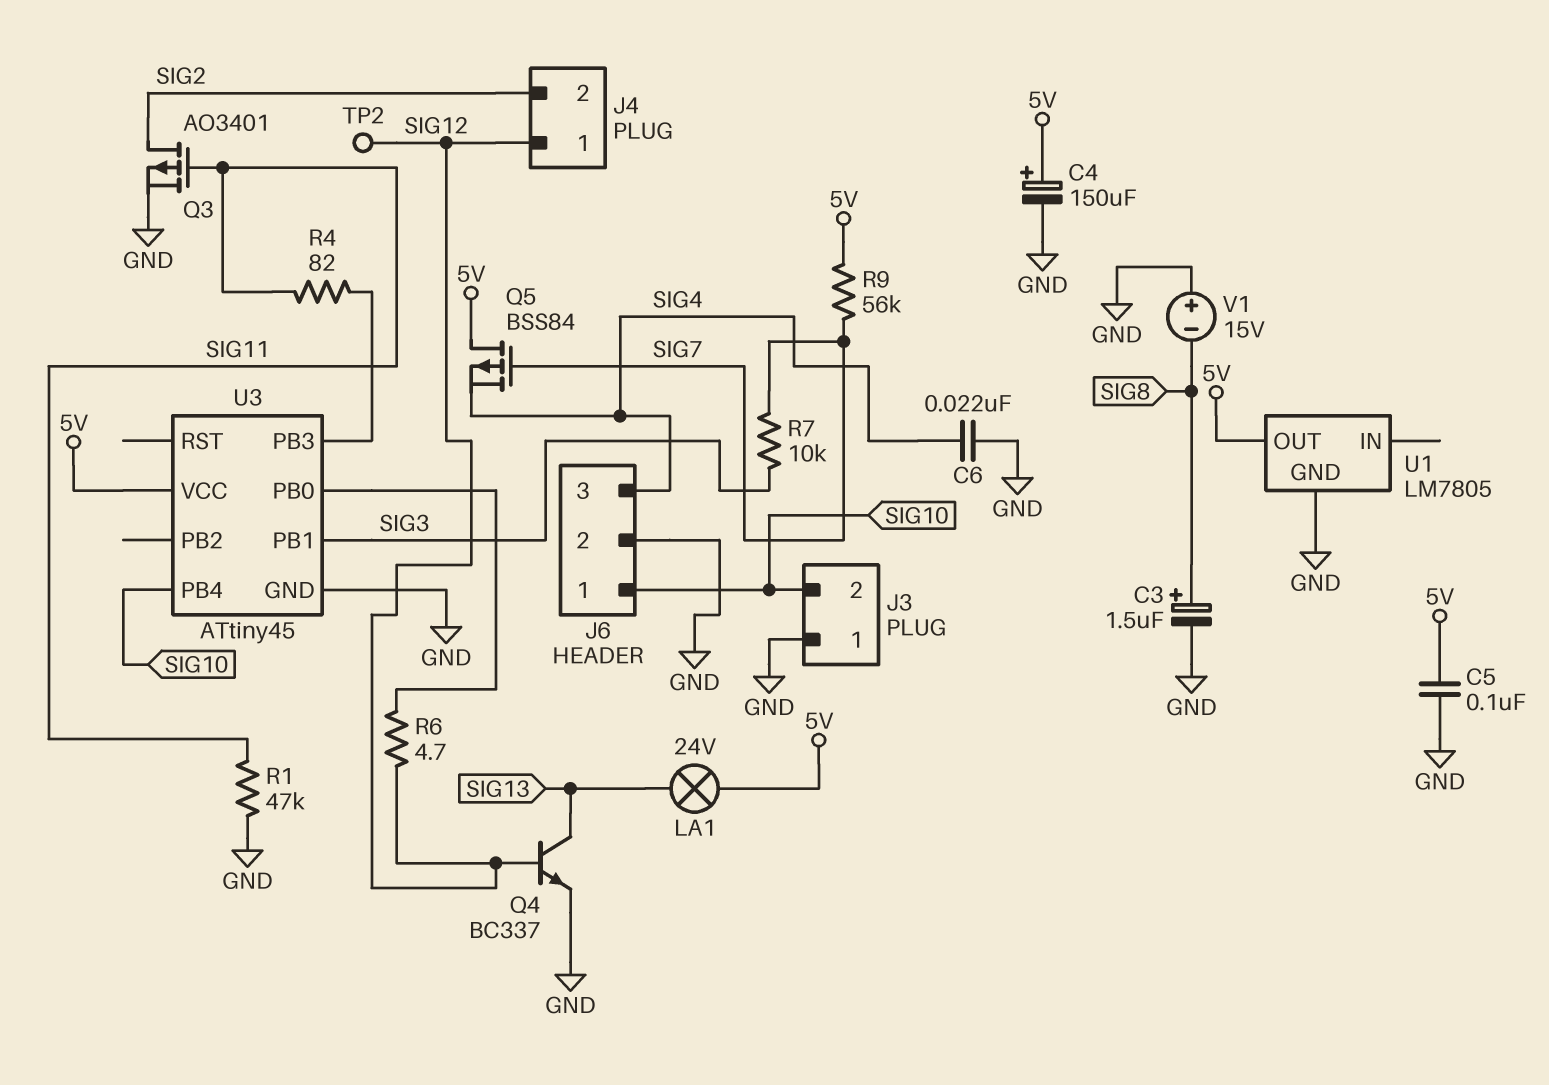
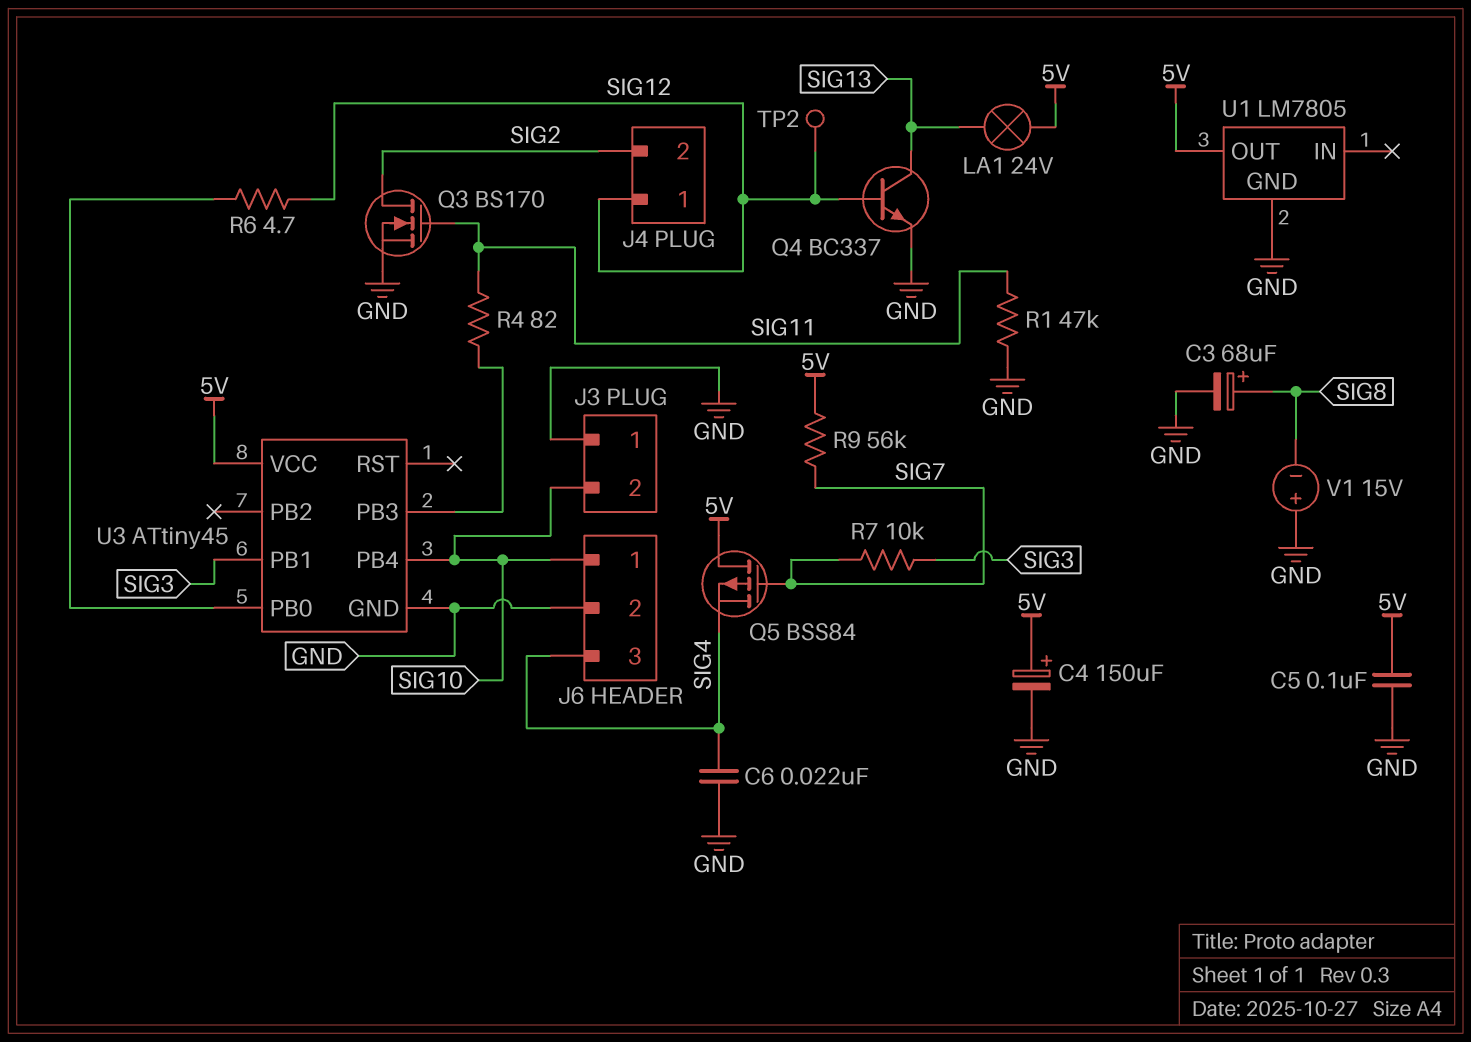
C3: 1.5uF (plus SIG8, minus GND) -> 68uF (plus SIG8, minus GND)
Q3: PMOS AO3401 (G SIG11, D SIG2, S GND) -> NMOS BS170 (G SIG11, D SIG2, S GND)

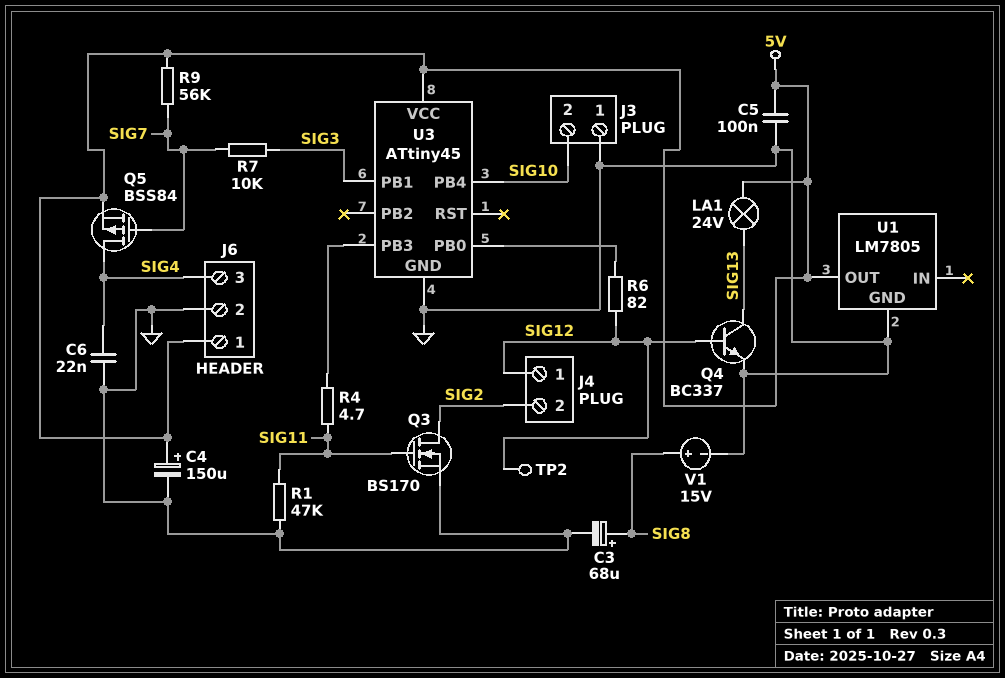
J6 pin 1: SIG10 -> 5V
Q5: PMOS BSS84 (G SIG7, D 5V, S SIG4) -> PMOS BSS84 (G SIG7, D SIG4, S 5V)
R4: 82 (SIG11, U3/PB3) -> 4.7 (SIG11, U3/PB3)
R6: 4.7 (SIG12, U3/PB0) -> 82 (SIG12, U3/PB0)
V1: 15V (plus GND, minus SIG8) -> 15V (plus SIG8, minus GND)

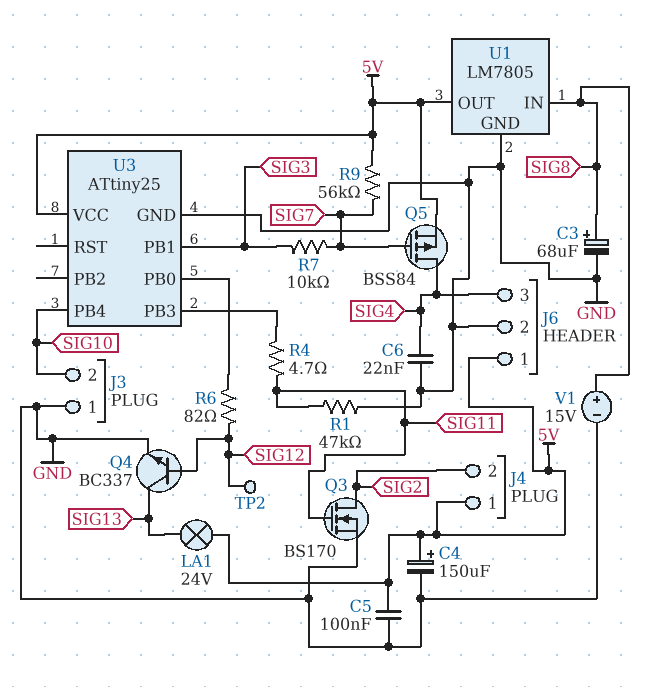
J4 pin 1: SIG12 -> 5V
U1 pin IN: none -> SIG8
U3: ATtiny45 -> ATtiny25

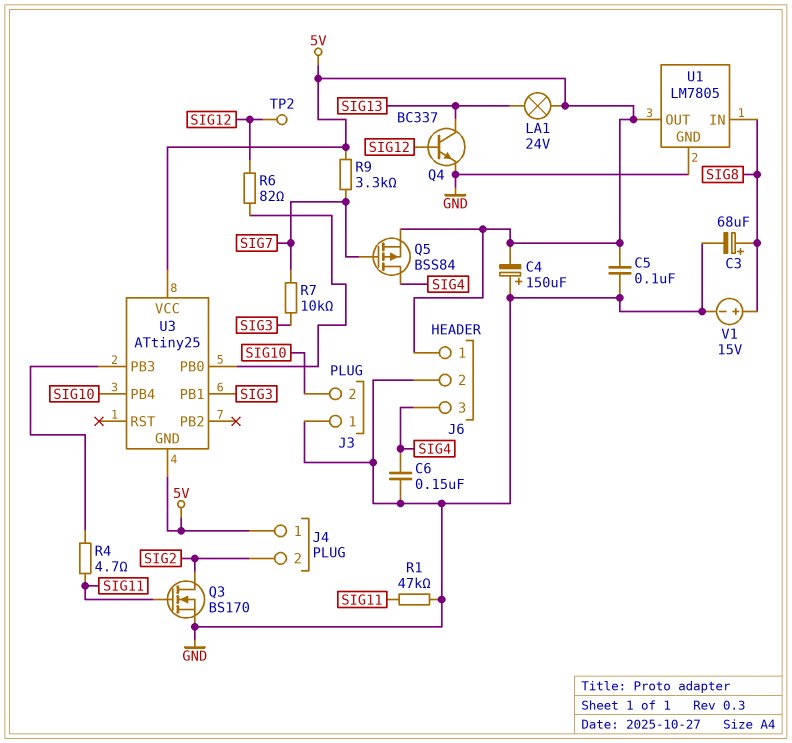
C4: 150uF (plus 5V, minus GND) -> 150uF (plus GND, minus 5V)
C6: 22nF (GND, SIG4) -> 150nF (GND, SIG4)
R9: 56k (5V, SIG7) -> 3.3k (5V, SIG7)
U3 pin GND: GND -> 5V

